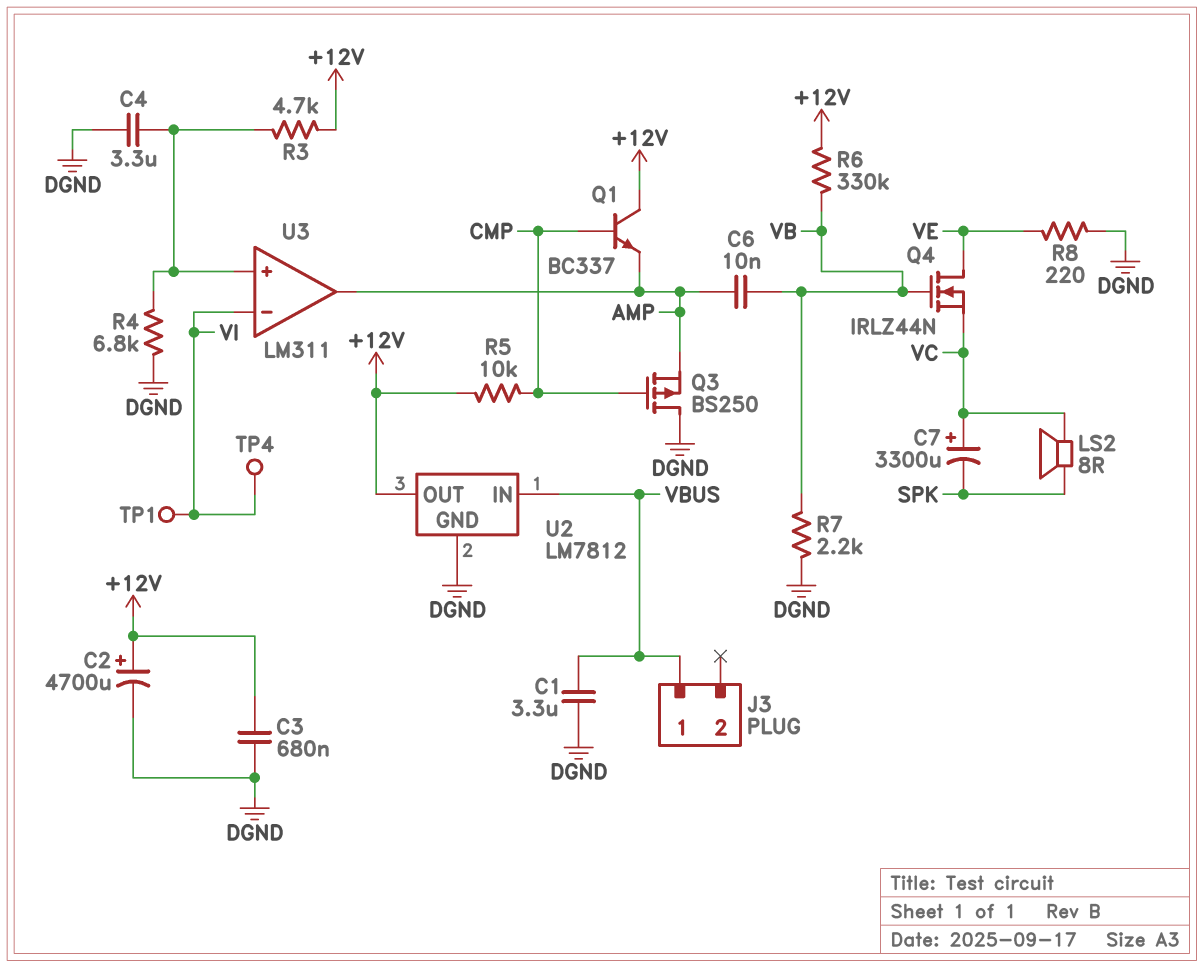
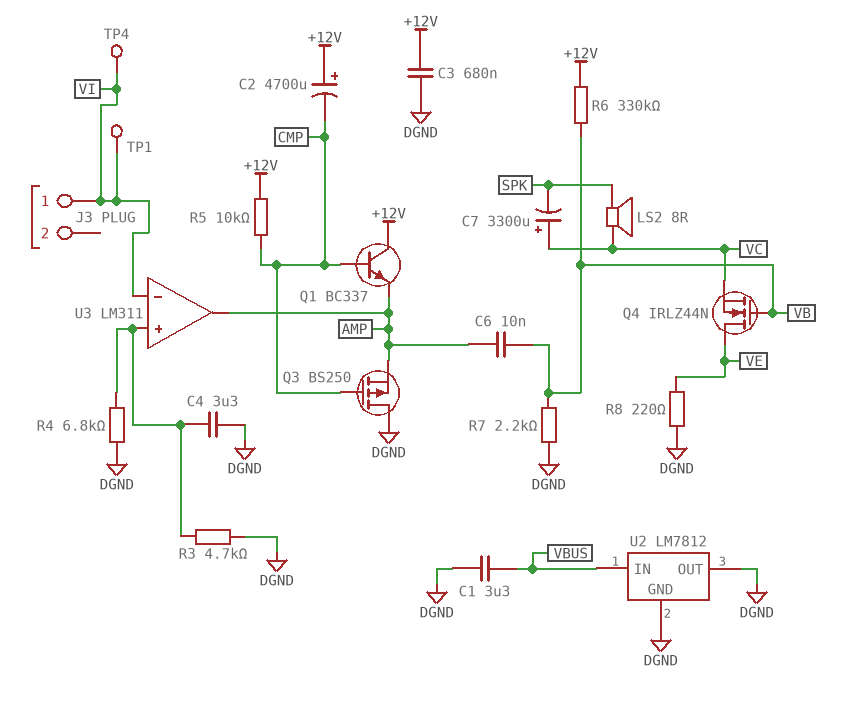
C2: 4700uF (plus +12V, minus DGND) -> 4700uF (plus +12V, minus CMP)
J3 pin 1: VBUS -> VI
R3: 4.7k (+12V, U3/in+) -> 4.7k (DGND, U3/in+)
U2 pin OUT: +12V -> DGND

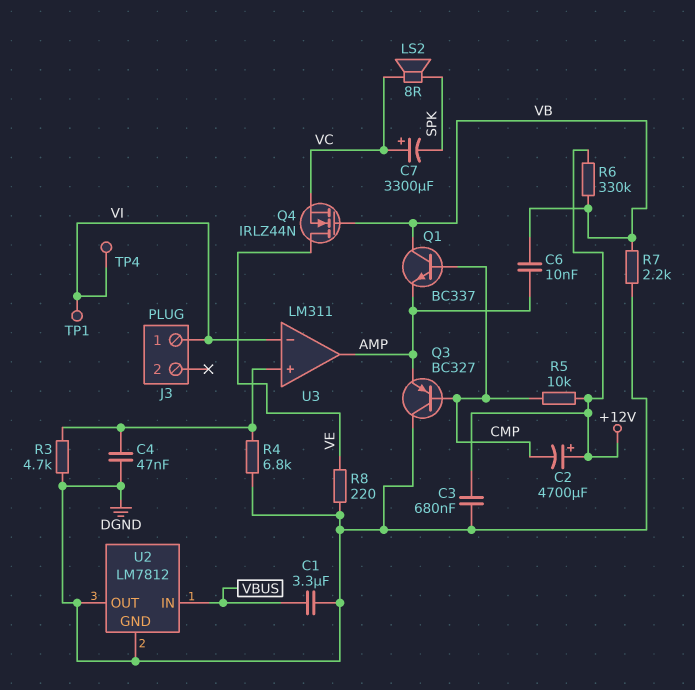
C4: 3.3uF (DGND, U3/in+) -> 47nF (DGND, U3/in+)
Q1: NPN BC337 (B CMP, C +12V, E AMP) -> NPN BC337 (B CMP, C VB, E AMP)
Q3: PMOS BS250 (G CMP, D DGND, S AMP) -> PNP BC327 (B CMP, C DGND, E AMP)

